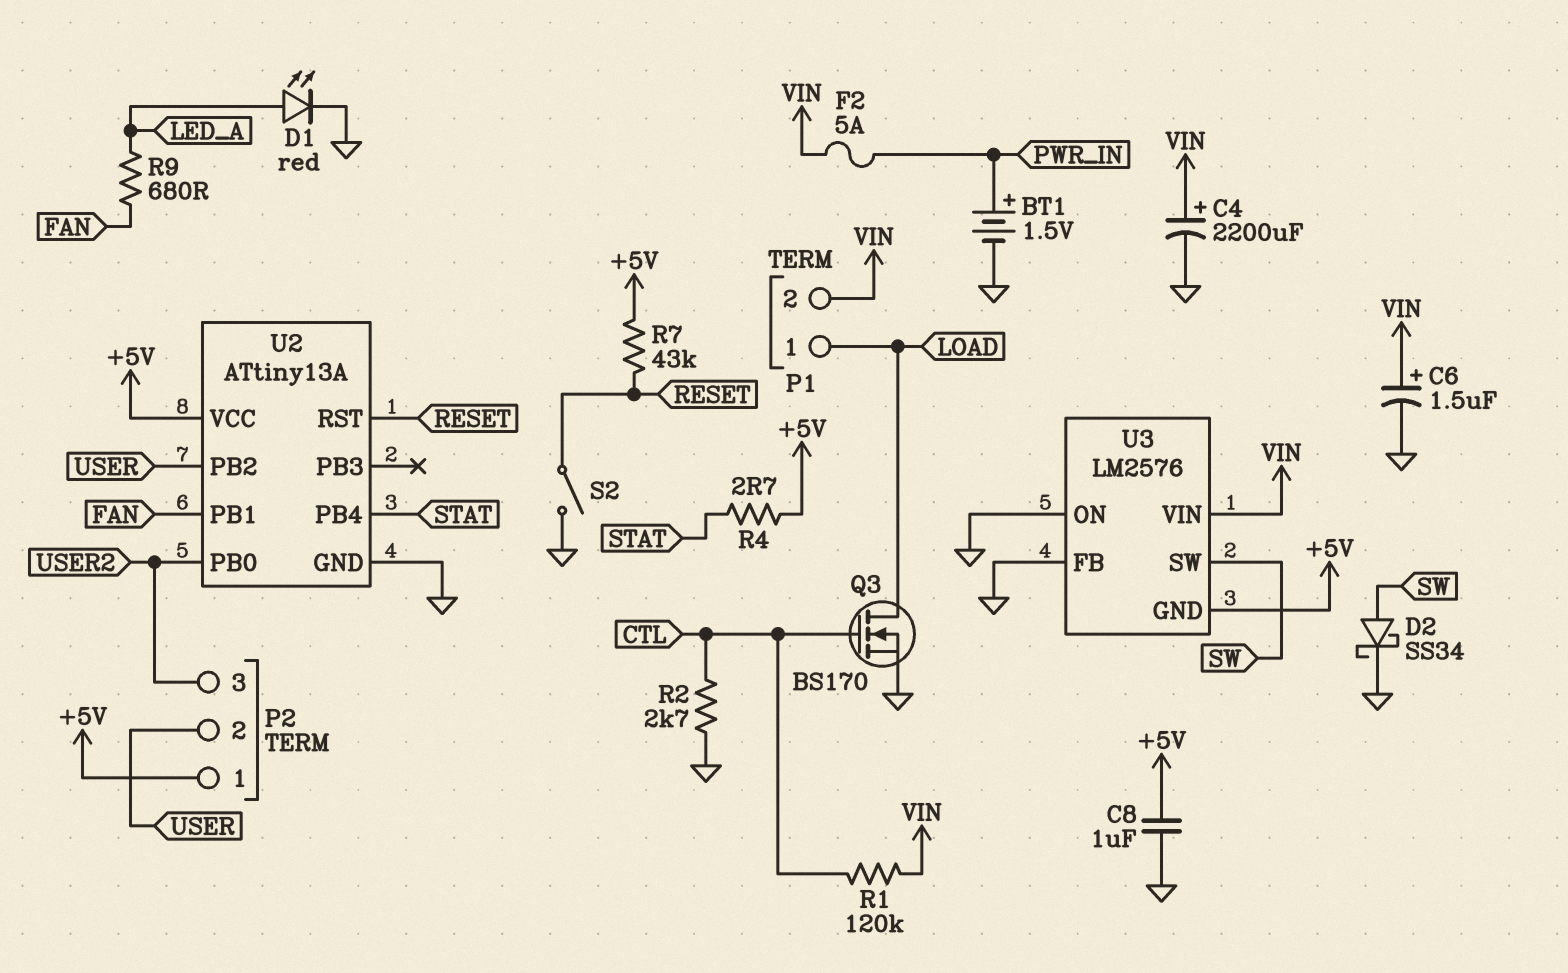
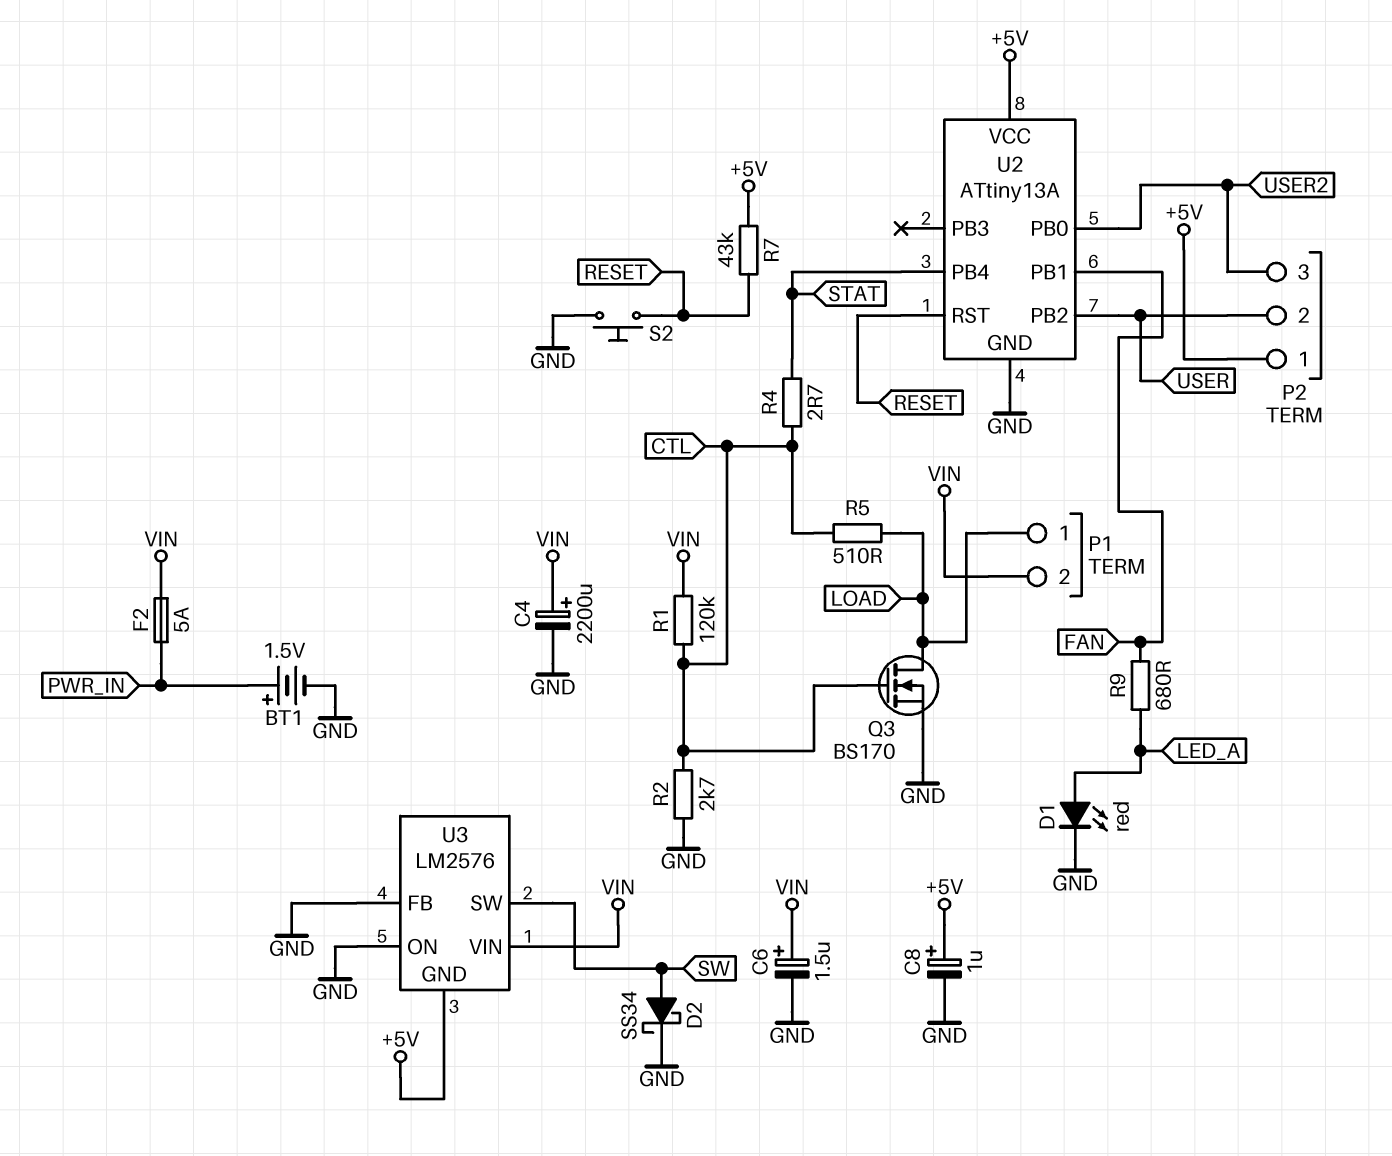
C8: 1uF (+5V, GND) -> 1uF (plus +5V, minus GND)
R4: 2.7 (+5V, STAT) -> 2.7 (CTL, STAT)
R5: none -> 510 (CTL, LOAD)
S2: switch (GND, RESET) -> button (GND, RESET)

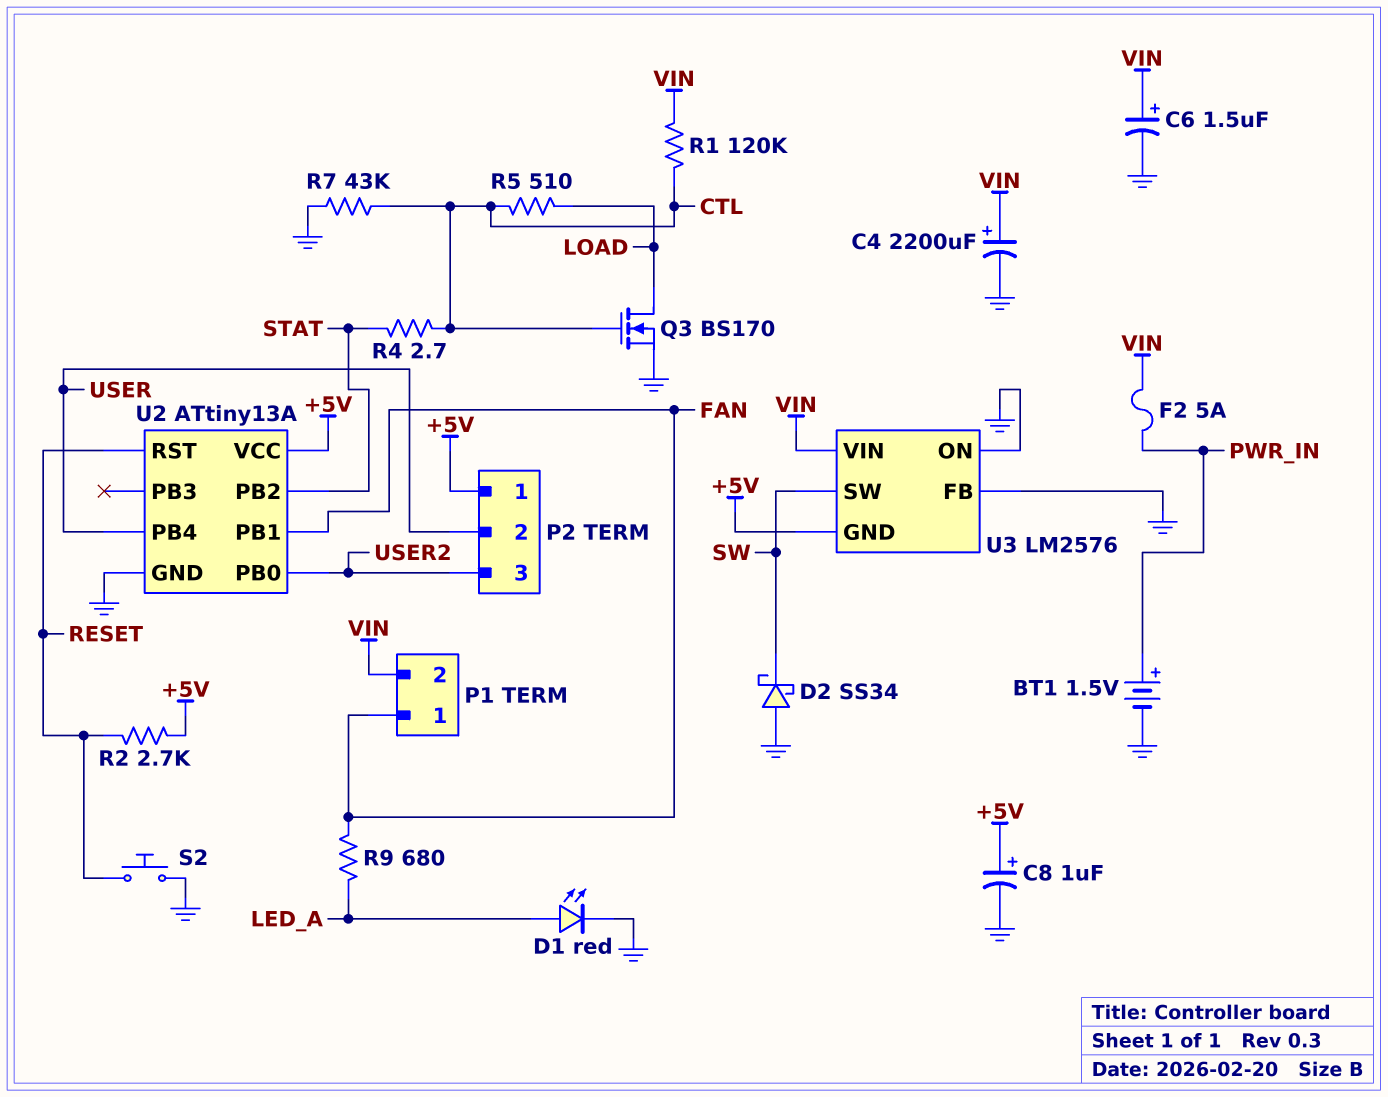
D2: schottky SS34 (A SW, K GND) -> schottky SS34 (A GND, K SW)
P1 pin 1: LOAD -> FAN
R2: 2.7k (CTL, GND) -> 2.7k (+5V, RESET)
R7: 43k (+5V, RESET) -> 43k (CTL, GND)
U2 pin PB2: USER -> STAT
U2 pin PB4: STAT -> USER

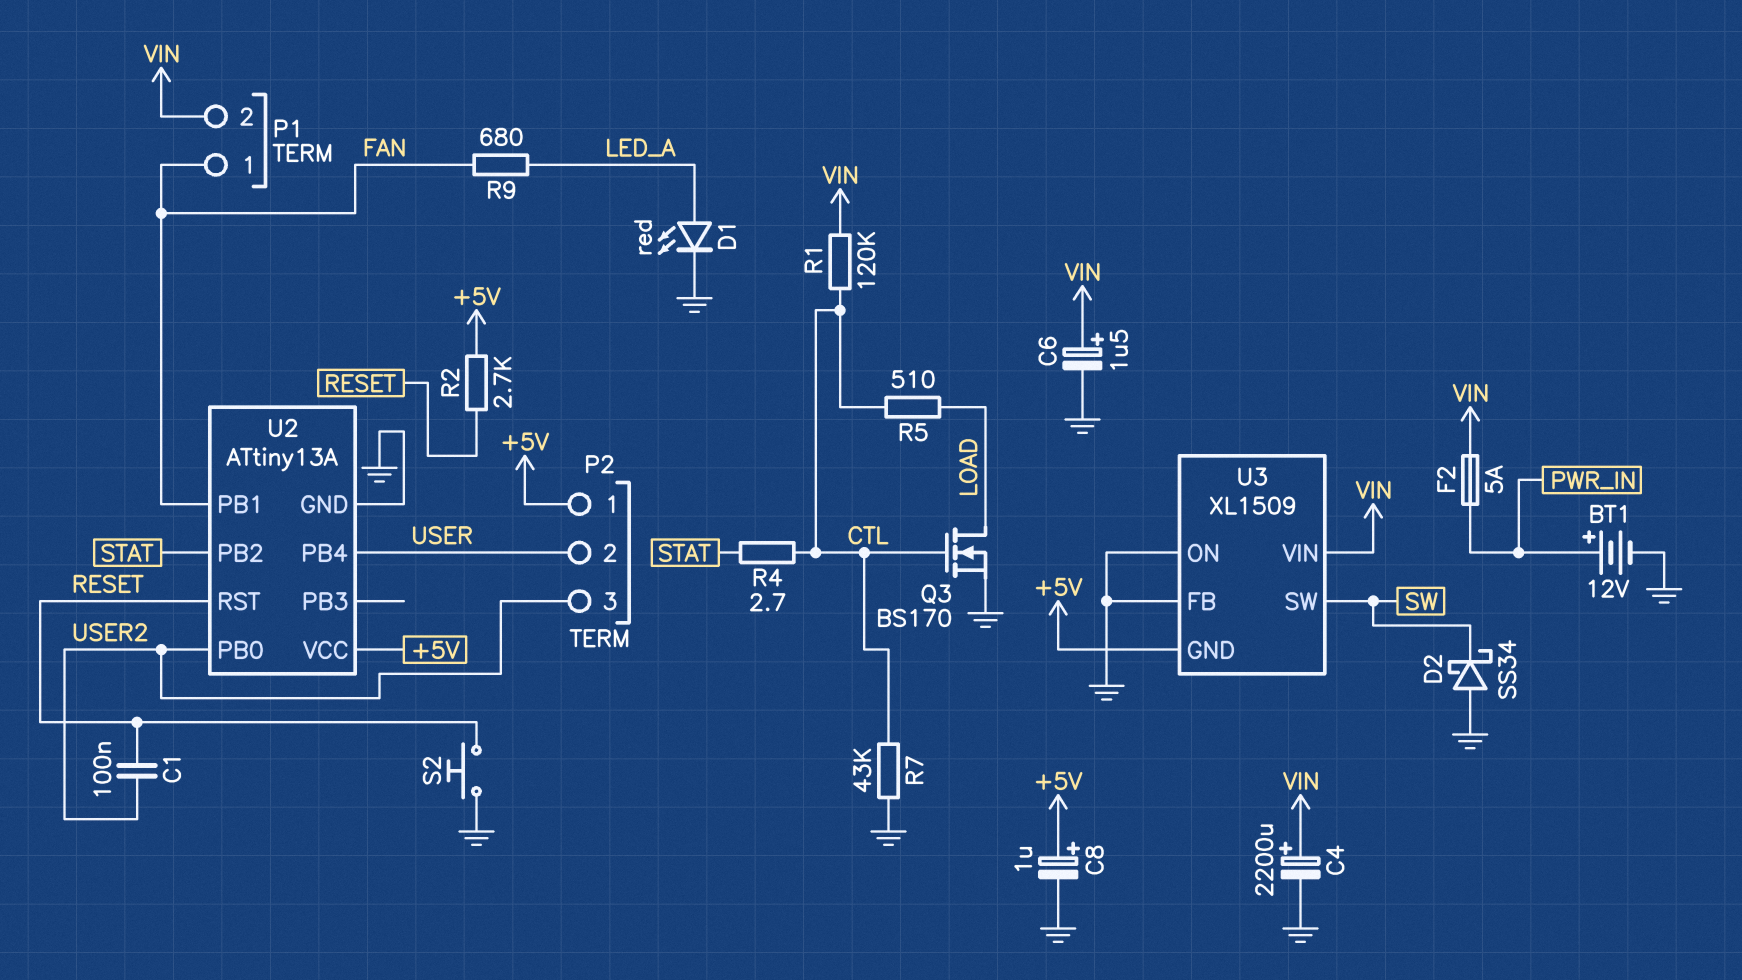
BT1: 1.5V (plus PWR_IN, minus GND) -> 12V (plus PWR_IN, minus GND)
C1: none -> 100nF (RESET, USER2)
U3: LM2576 -> XL1509

